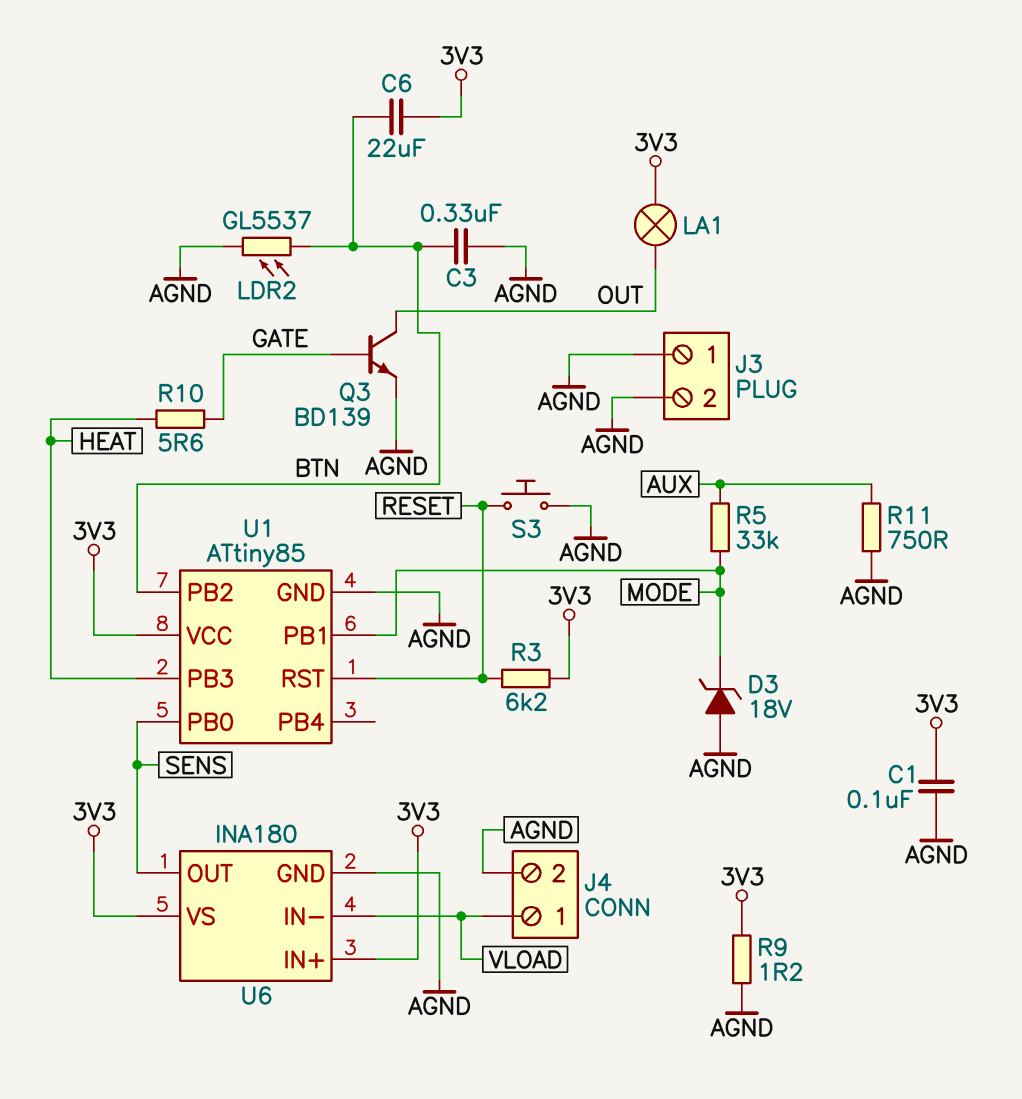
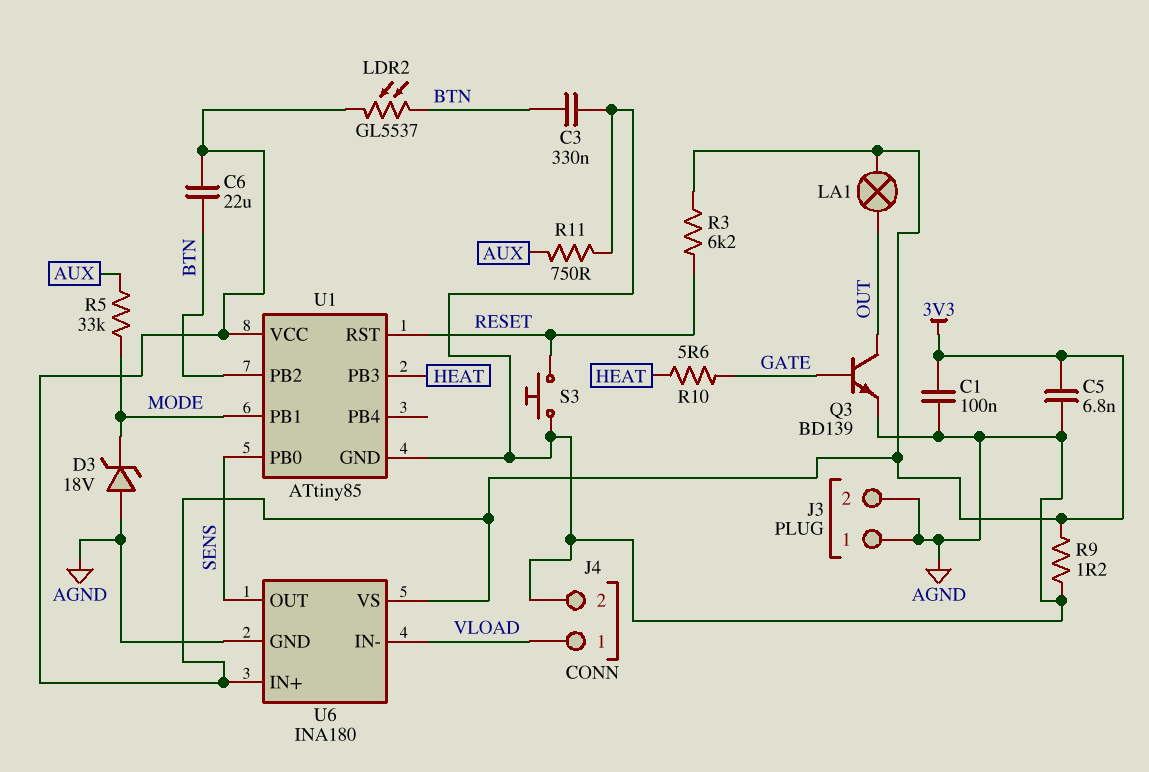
C5: none -> 6.8nF (3V3, AGND)
LDR2: GL5537 (AGND, BTN) -> GL5537 (3V3, BTN)

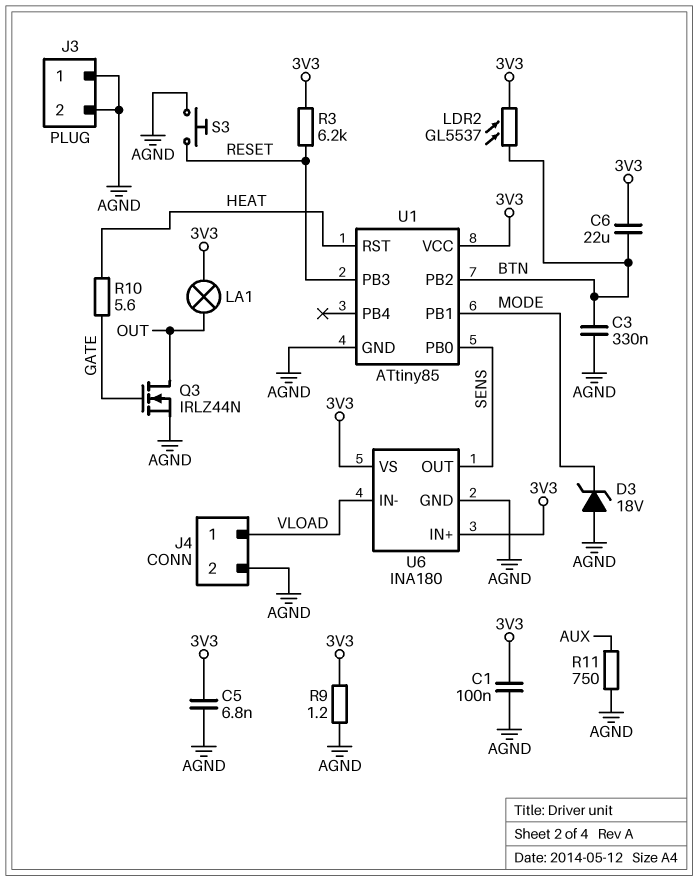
Q3: NPN BD139 (B GATE, C OUT, E AGND) -> NMOS IRLZ44N (G GATE, D OUT, S AGND)
R5: 33k (AUX, MODE) -> none
U1 pin PB3: HEAT -> RESET
U1 pin RST: RESET -> HEAT

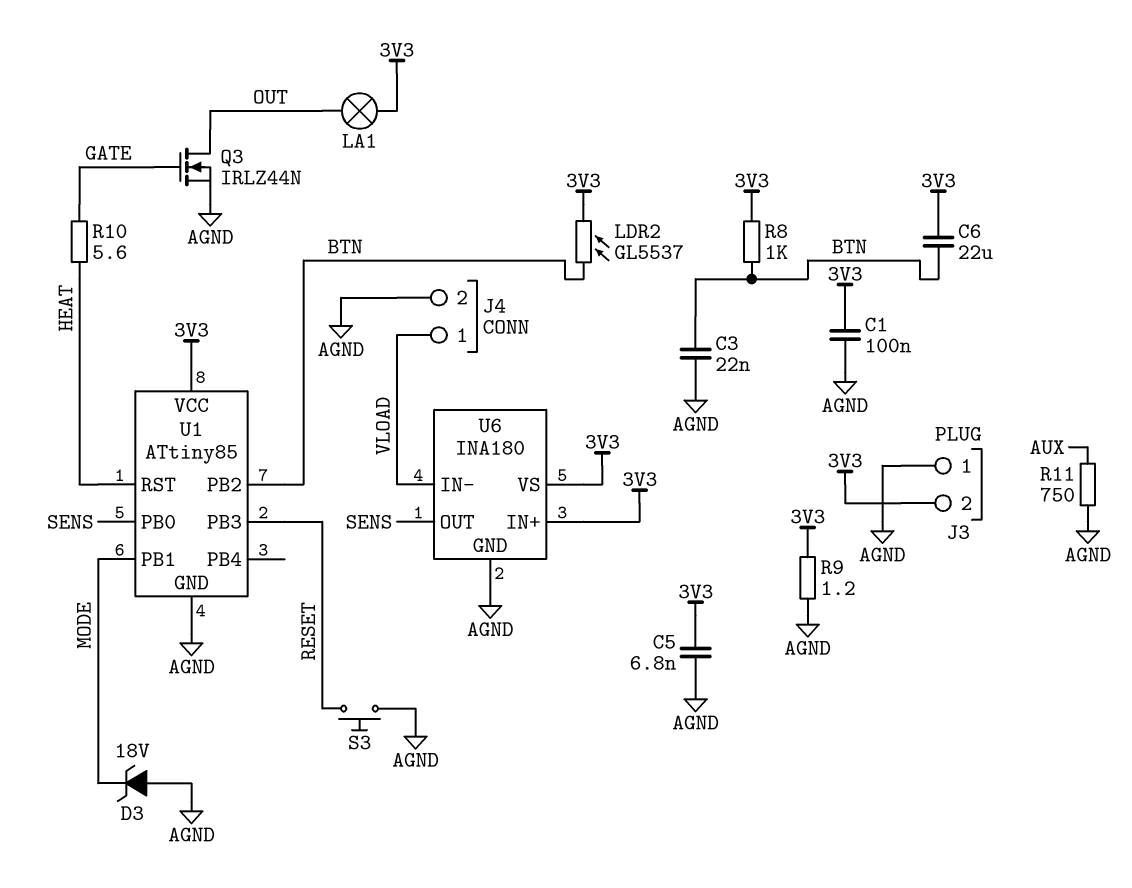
C3: 330nF (AGND, BTN) -> 22nF (AGND, BTN)
J3 pin 2: AGND -> 3V3
R3: 6.2k (3V3, RESET) -> none
R8: none -> 1k (3V3, BTN)

